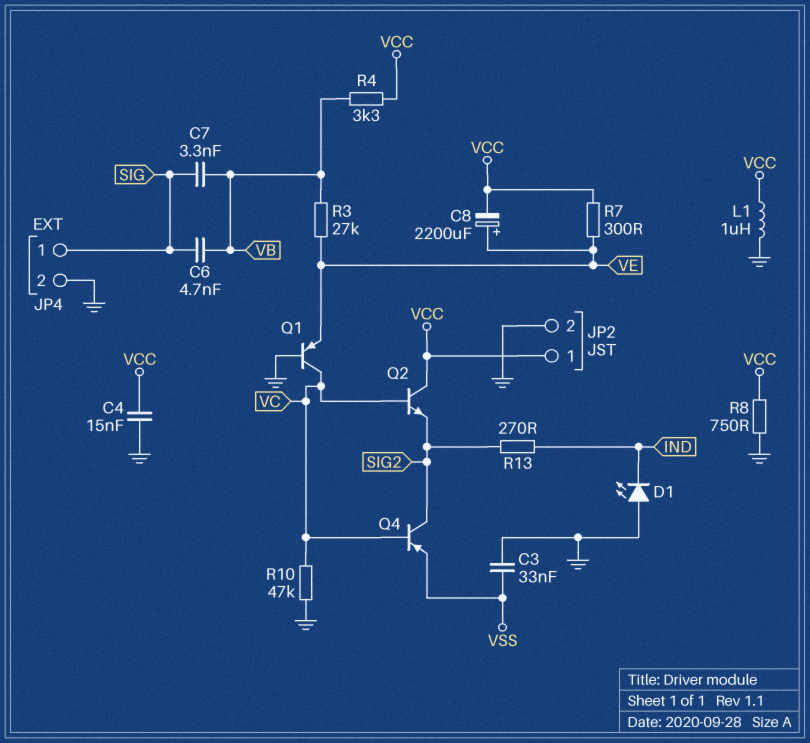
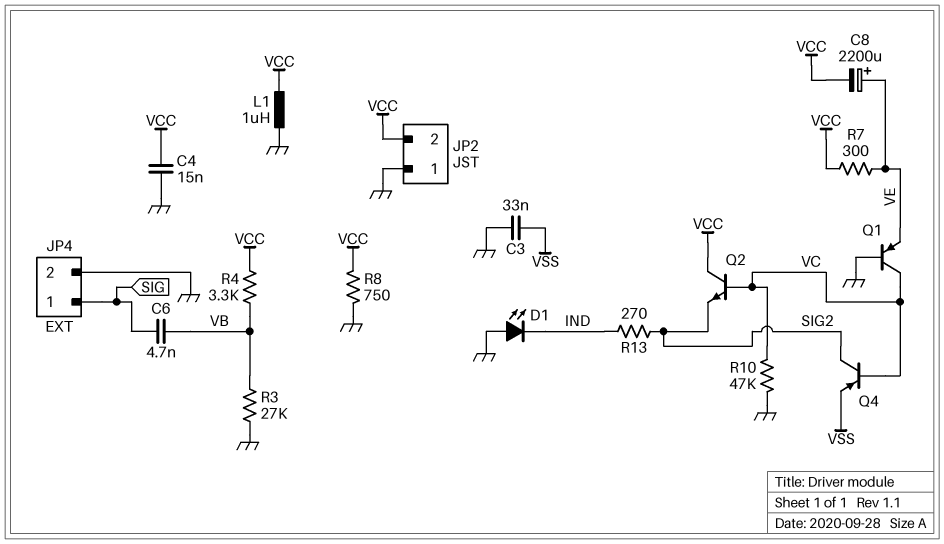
C7: 3.3nF (SIG, VB) -> none
JP2 pin 1: VCC -> GND
JP2 pin 2: GND -> VCC
R3: 27k (VB, VE) -> 27k (GND, VB)

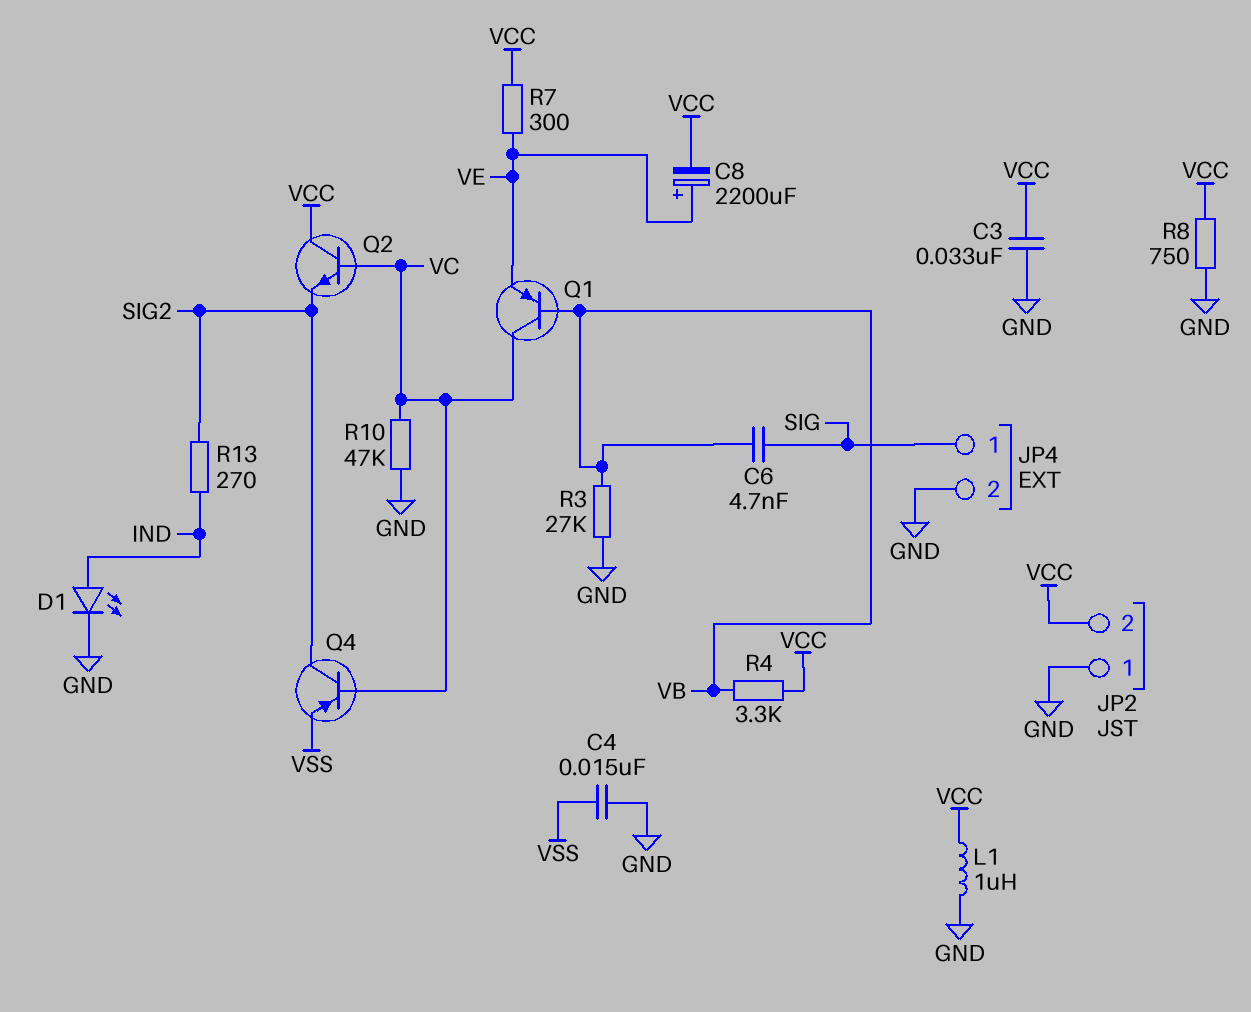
C3: 33nF (GND, VSS) -> 33nF (GND, VCC)
C4: 15nF (GND, VCC) -> 15nF (GND, VSS)
D1: LED (A GND, K IND) -> LED (A IND, K GND)
Q1: PNP (B GND, C VC, E VE) -> PNP (B VB, C VC, E VE)

